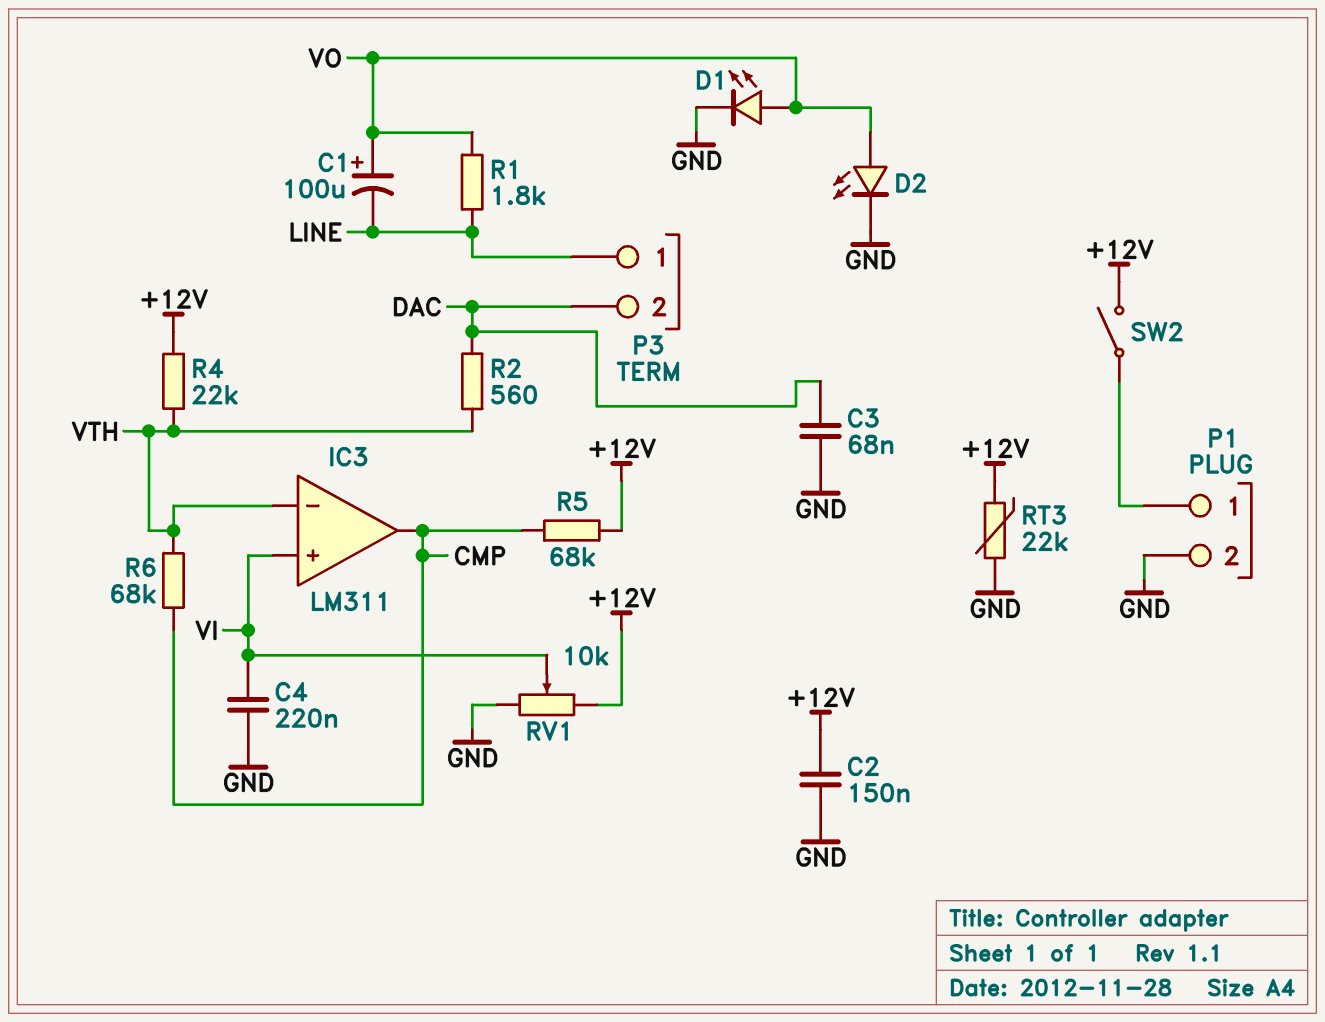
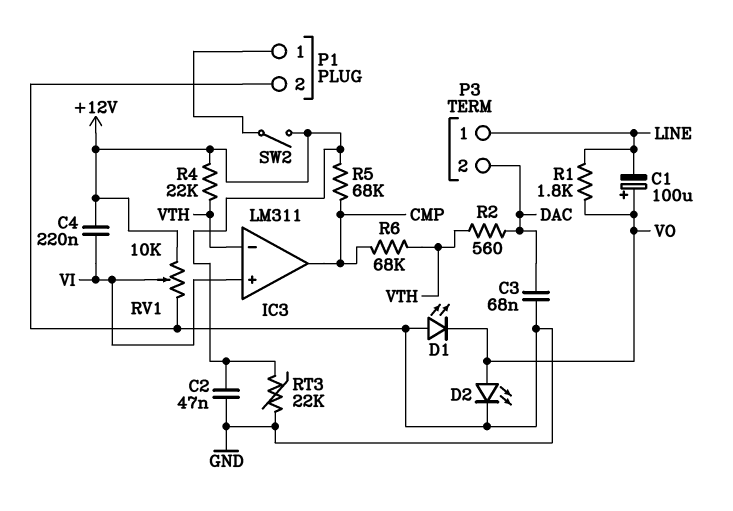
C2: 150nF (+12V, GND) -> 47nF (+12V, GND)
C4: 220nF (GND, VI) -> 220nF (+12V, VI)
D1: LED (A VO, K GND) -> LED (A GND, K VO)

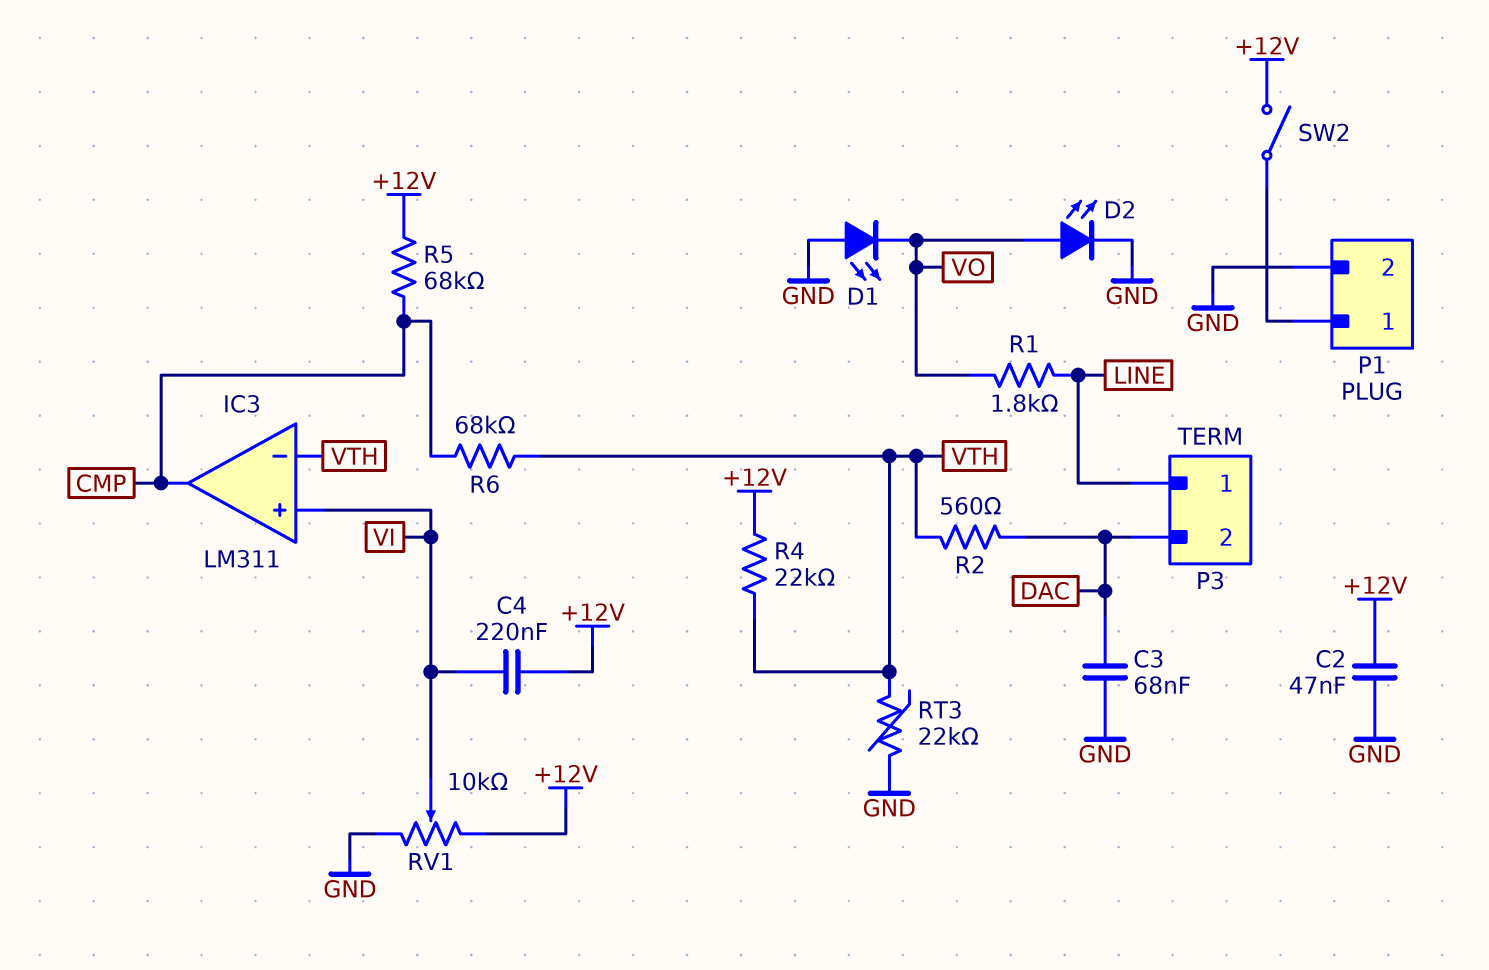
C1: 100uF (plus VO, minus LINE) -> none
RT3: 22k (+12V, GND) -> 22k (GND, VTH)

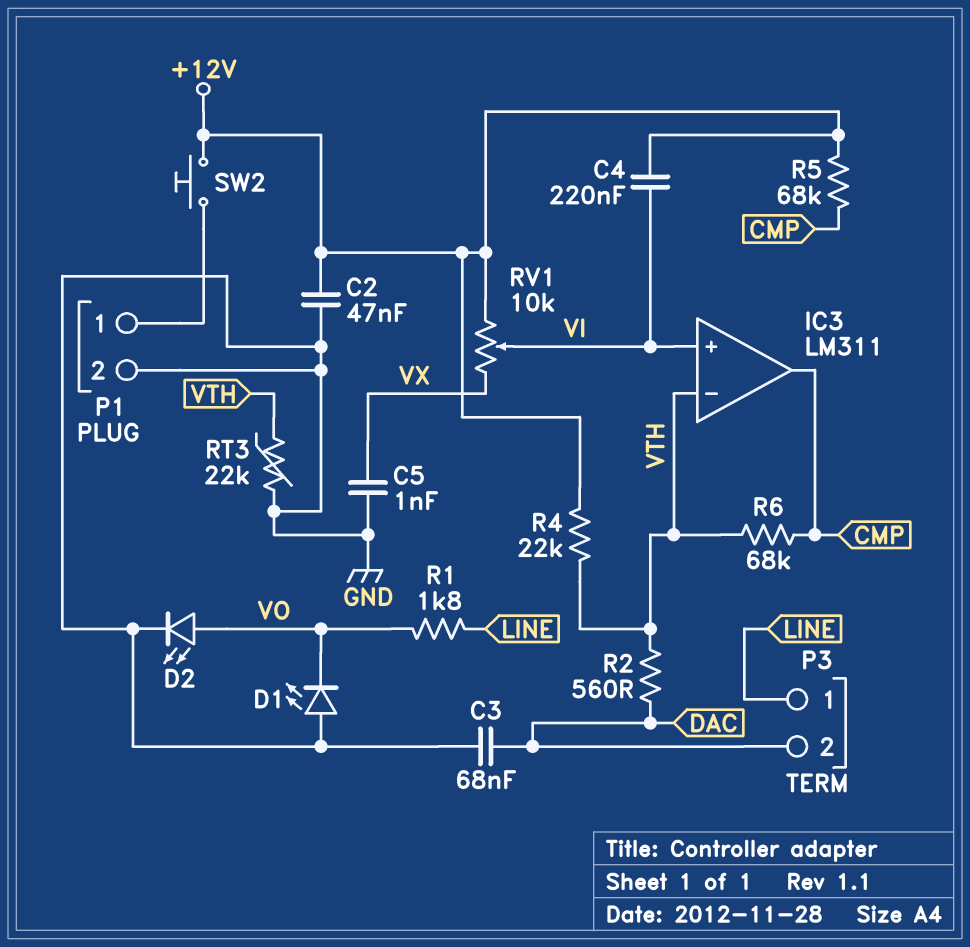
C5: none -> 1nF (GND, VX)
RV1: 10k (+12V, GND, wiper VI) -> 10k (+12V, VX, wiper VI)
SW2: switch (+12V, P1/1) -> button (+12V, P1/1)

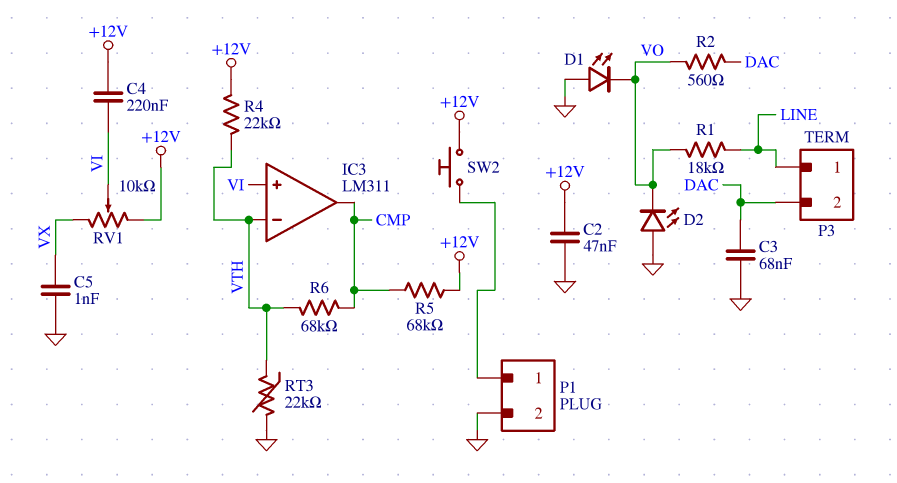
D2: LED (A VO, K GND) -> LED (A GND, K VO)
R1: 1.8k (LINE, VO) -> 18k (LINE, VO)
R2: 560 (DAC, VTH) -> 560 (DAC, VO)

